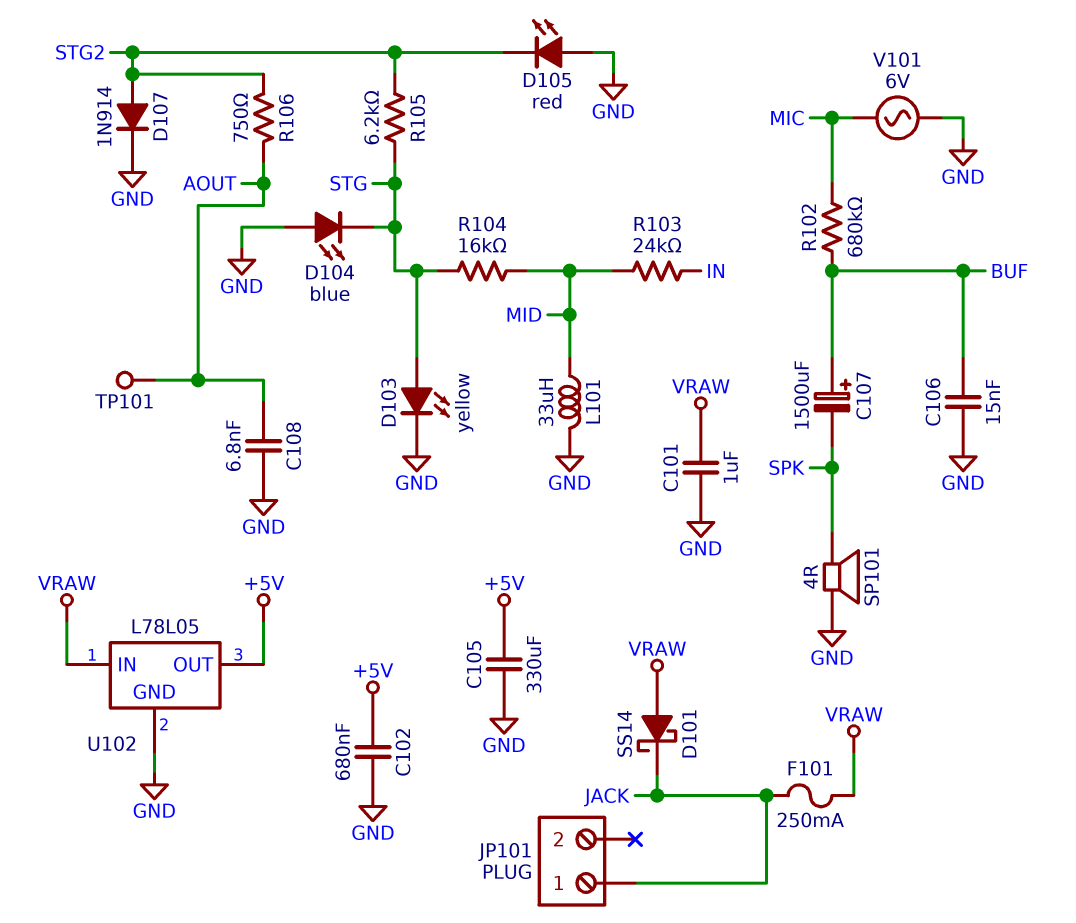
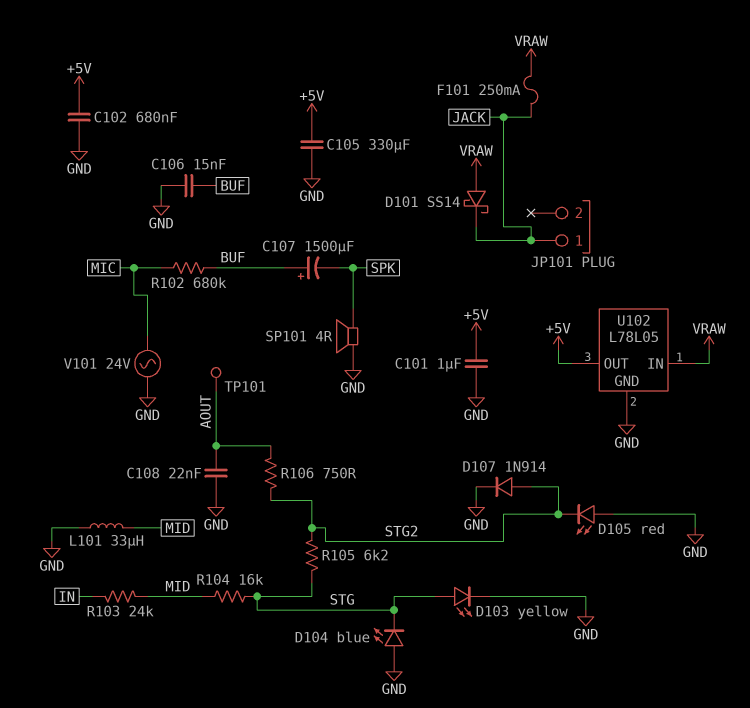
C101: 1uF (GND, VRAW) -> 1uF (+5V, GND)
C108: 6.8nF (AOUT, GND) -> 22nF (AOUT, GND)
V101: AC 6V (GND, MIC) -> AC 24V (GND, MIC)

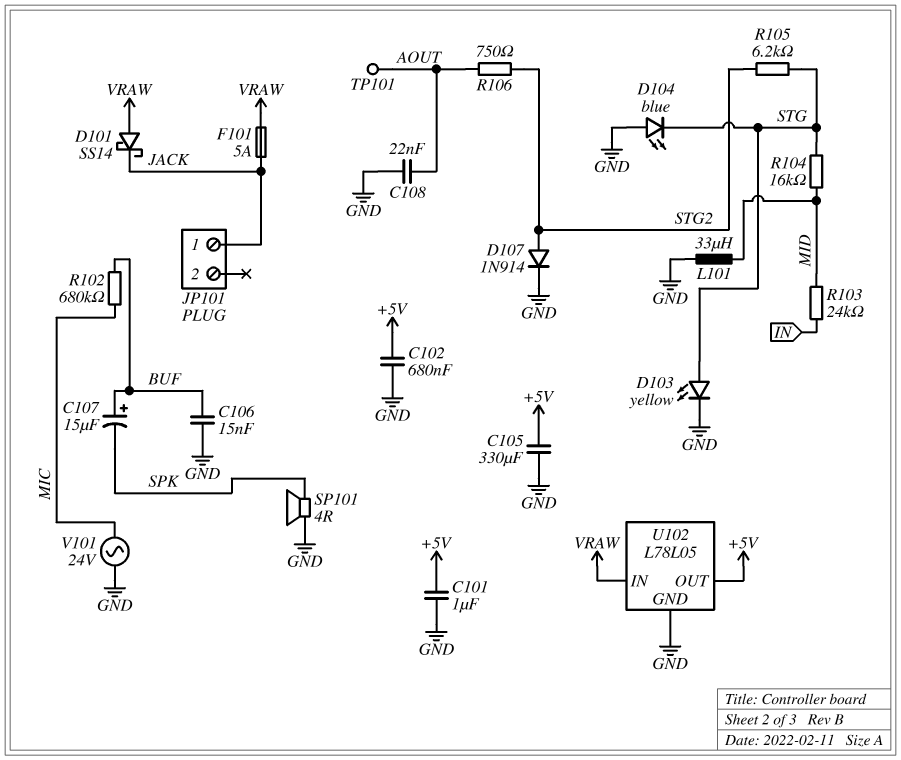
C107: 1500uF (plus BUF, minus SPK) -> 15uF (plus BUF, minus SPK)
D105: LED red (A GND, K STG2) -> none
F101: 250mA (JACK, VRAW) -> 5A (JACK, VRAW)

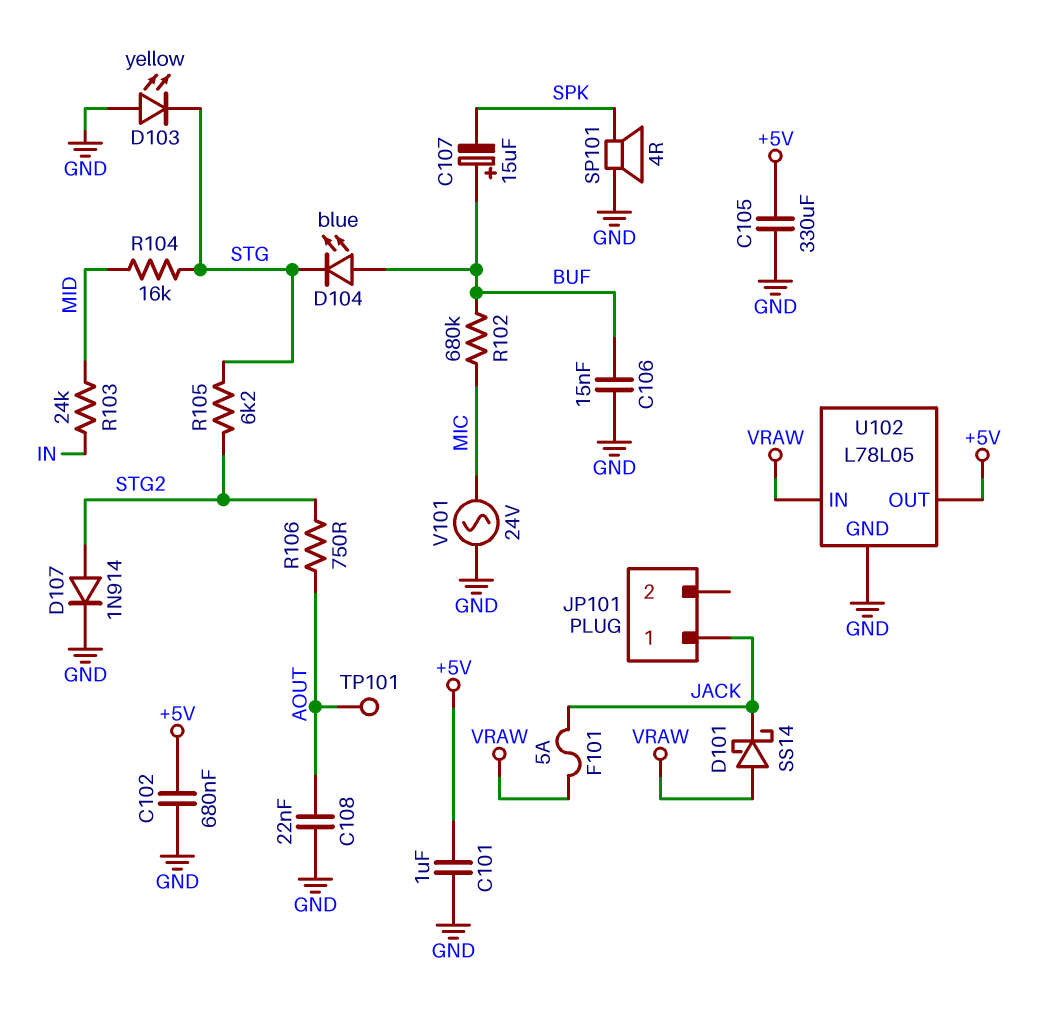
D103: LED yellow (A STG, K GND) -> LED yellow (A GND, K STG)
D104: LED blue (A GND, K STG) -> LED blue (A BUF, K STG)
L101: 33uH (GND, MID) -> none

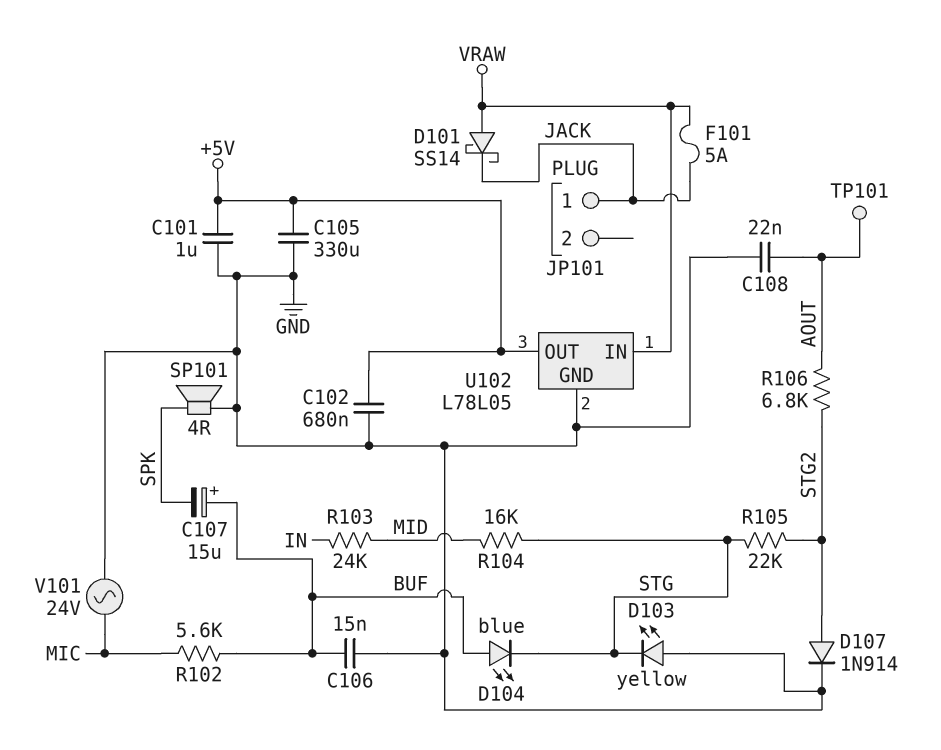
R102: 680k (BUF, MIC) -> 5.6k (BUF, MIC)
R105: 6.2k (STG, STG2) -> 22k (STG, STG2)
R106: 750 (AOUT, STG2) -> 6.8k (AOUT, STG2)

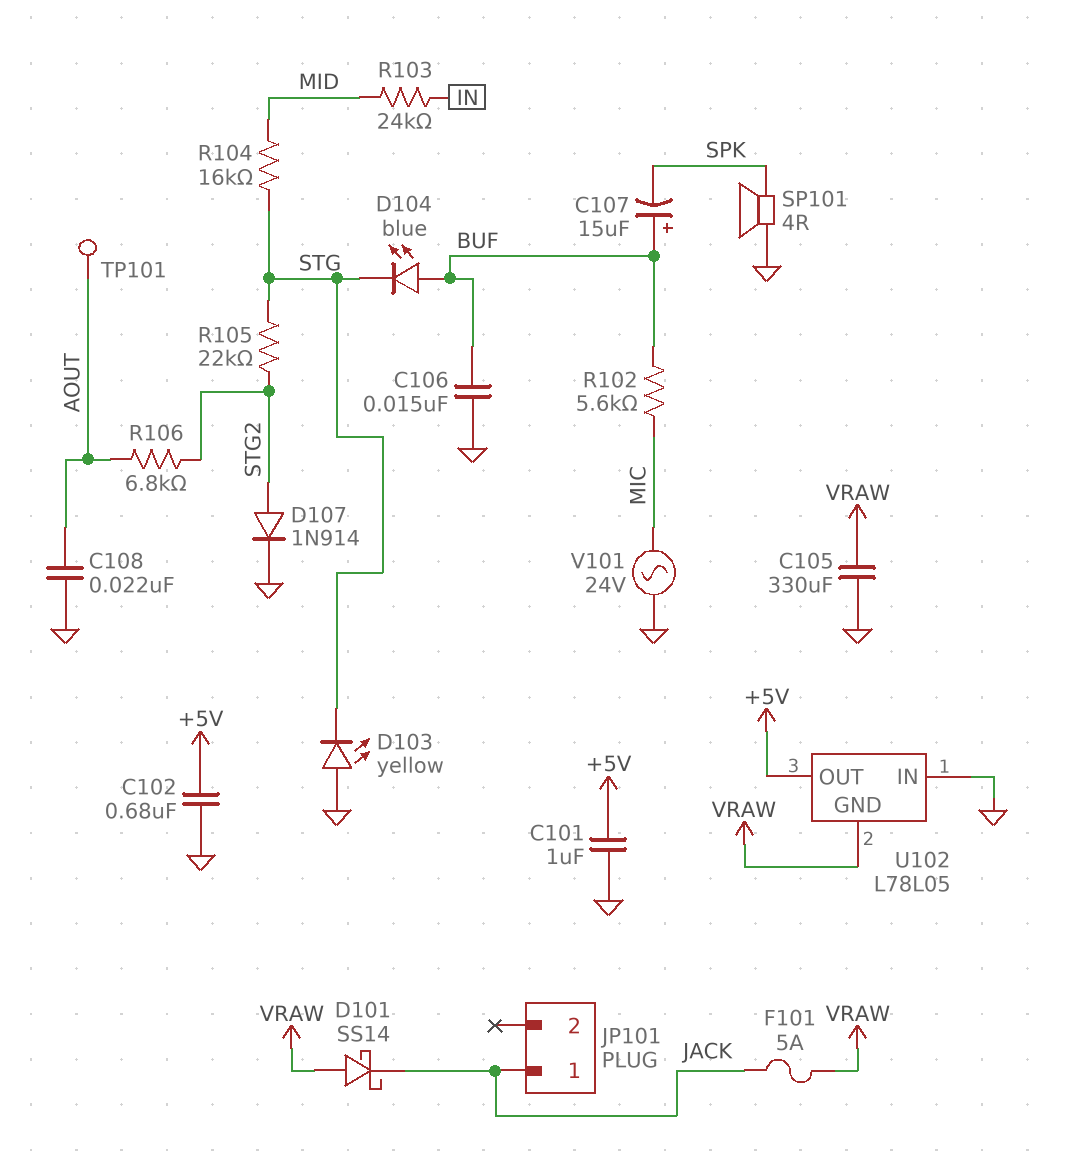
C105: 330uF (+5V, GND) -> 330uF (GND, VRAW)
U102 pin GND: GND -> VRAW
U102 pin IN: VRAW -> GND

